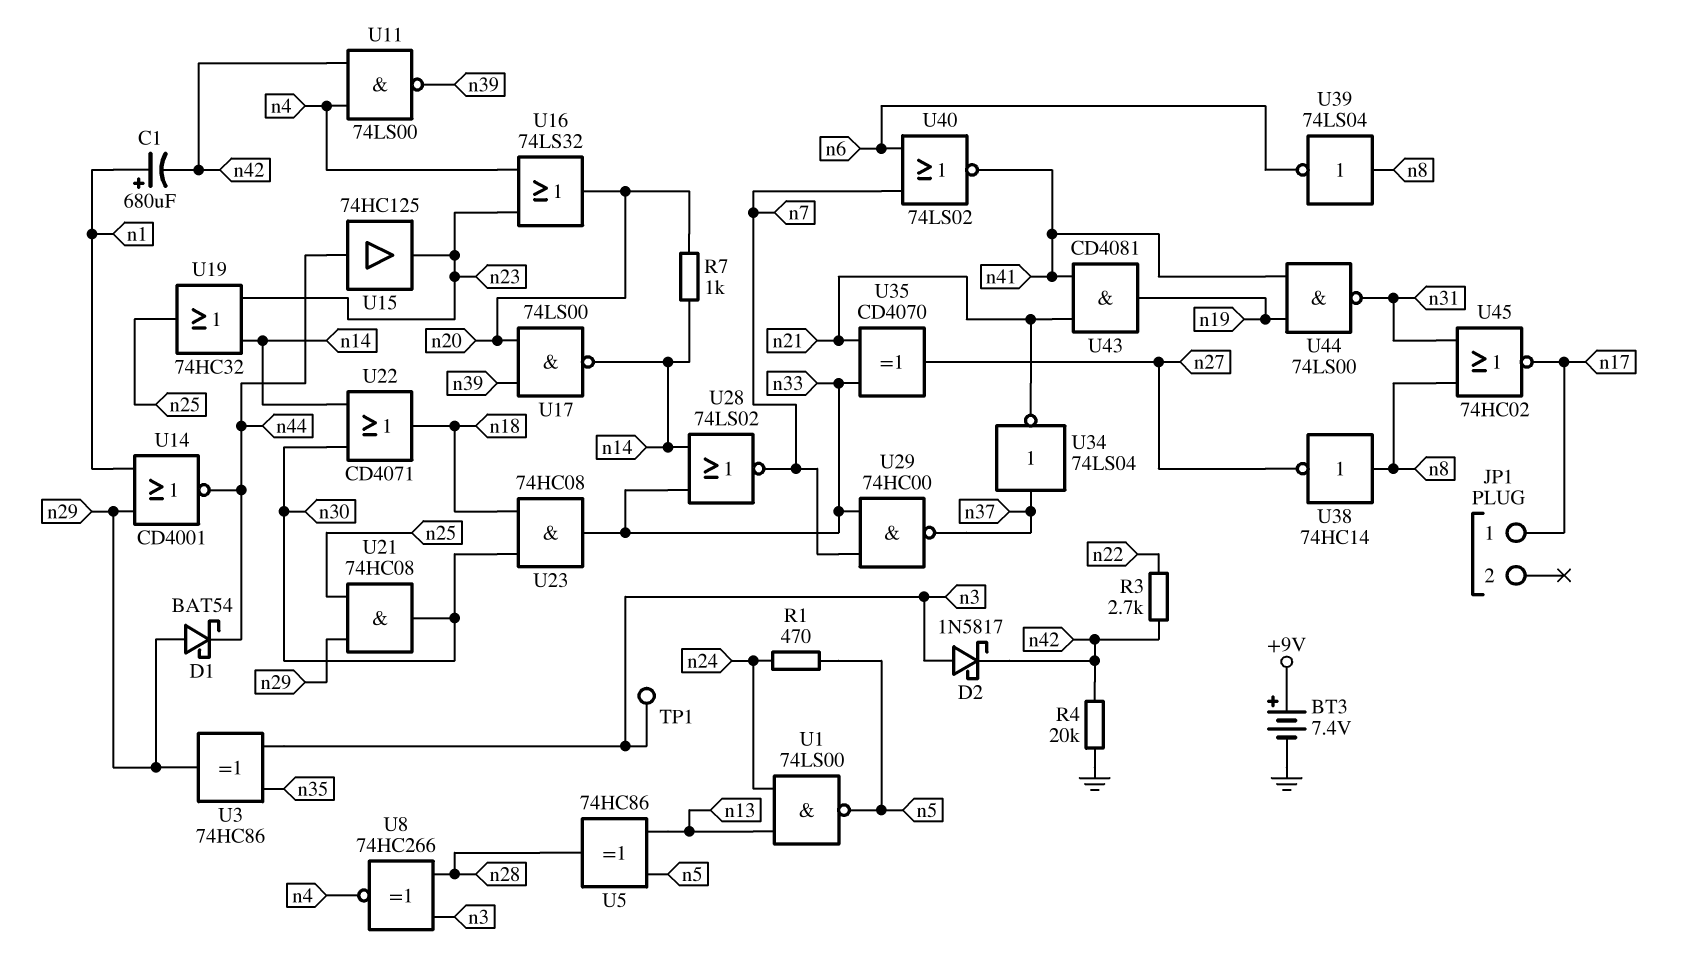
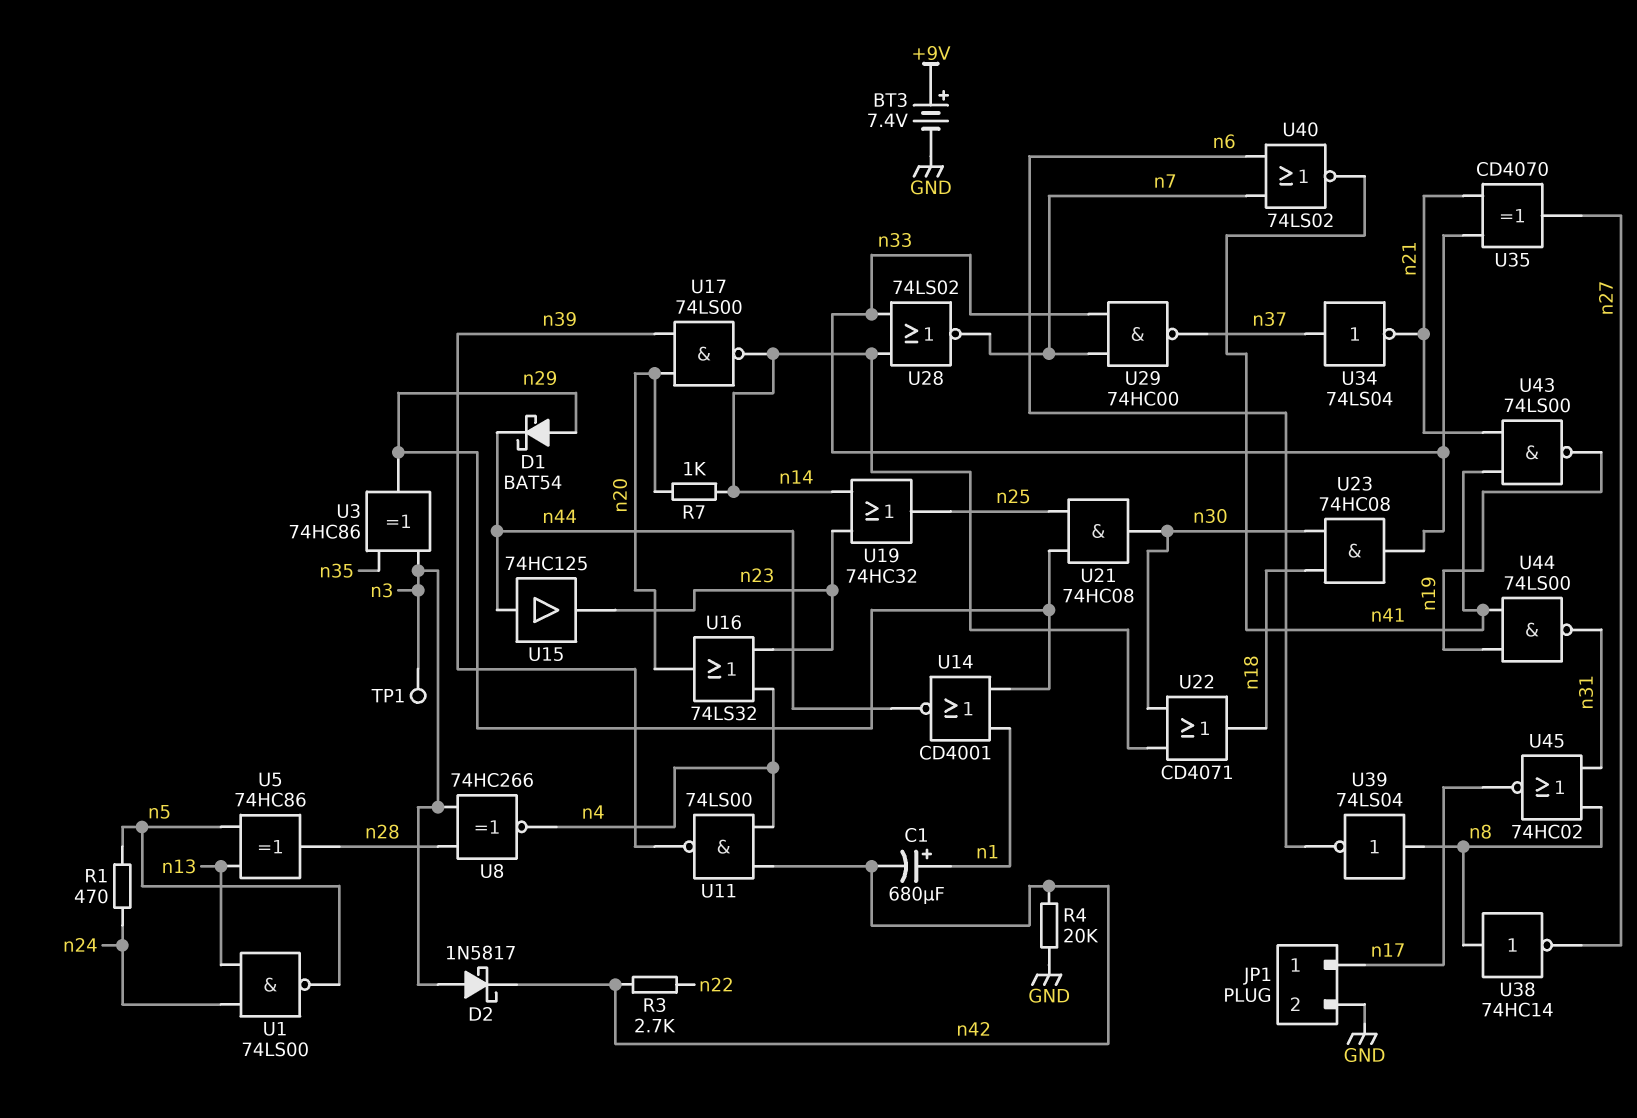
JP1 pin 2: none -> GND
U43: AND CD4081 (in n21, in n41, out n19) -> NAND 74LS00 (in n21, in n41, out n19)

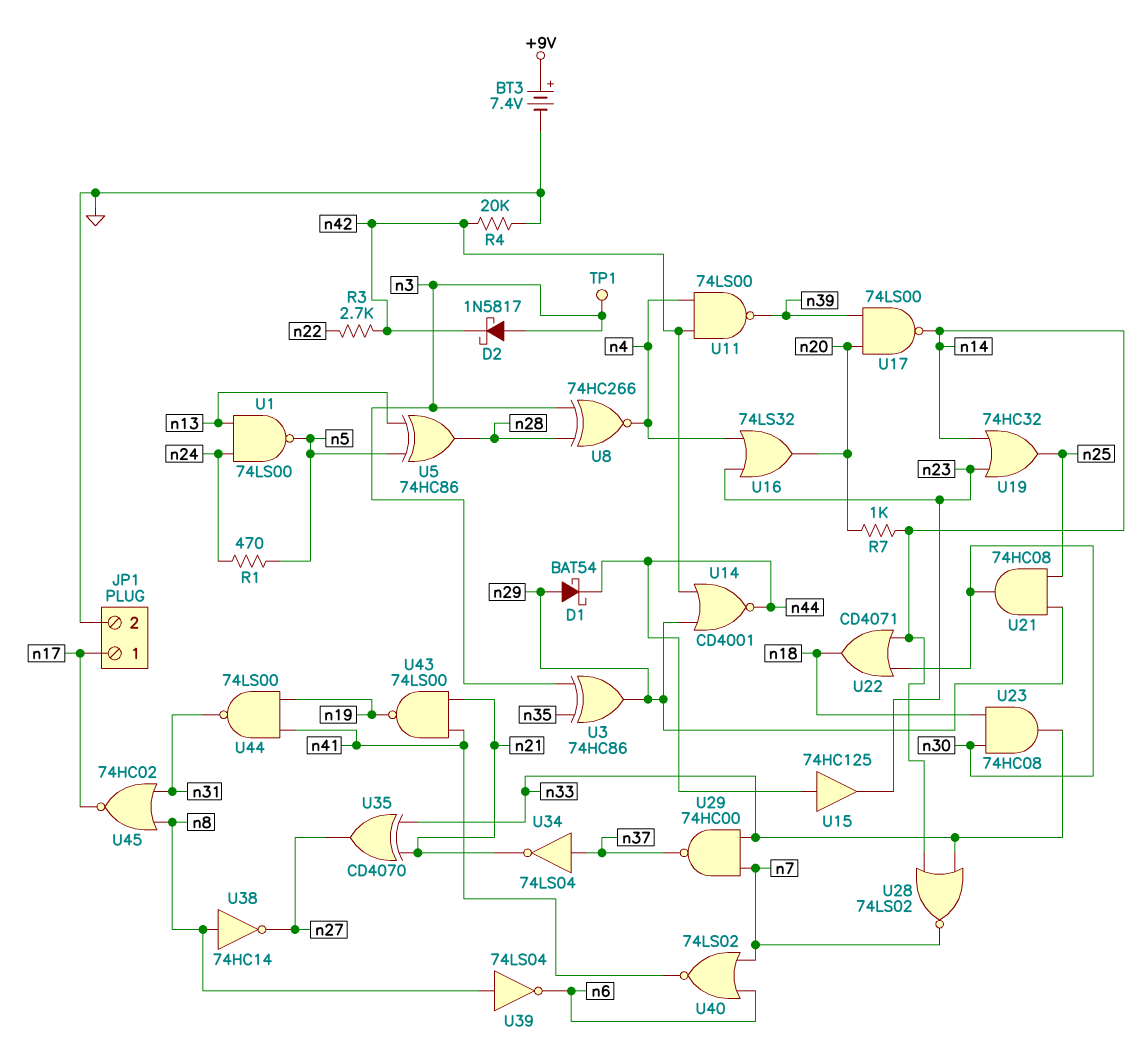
C1: 680uF (plus n1, minus n42) -> none
U14: NOR CD4001 (in n1, in n29, out n44) -> NOR CD4001 (in n29, in n42, out n44)

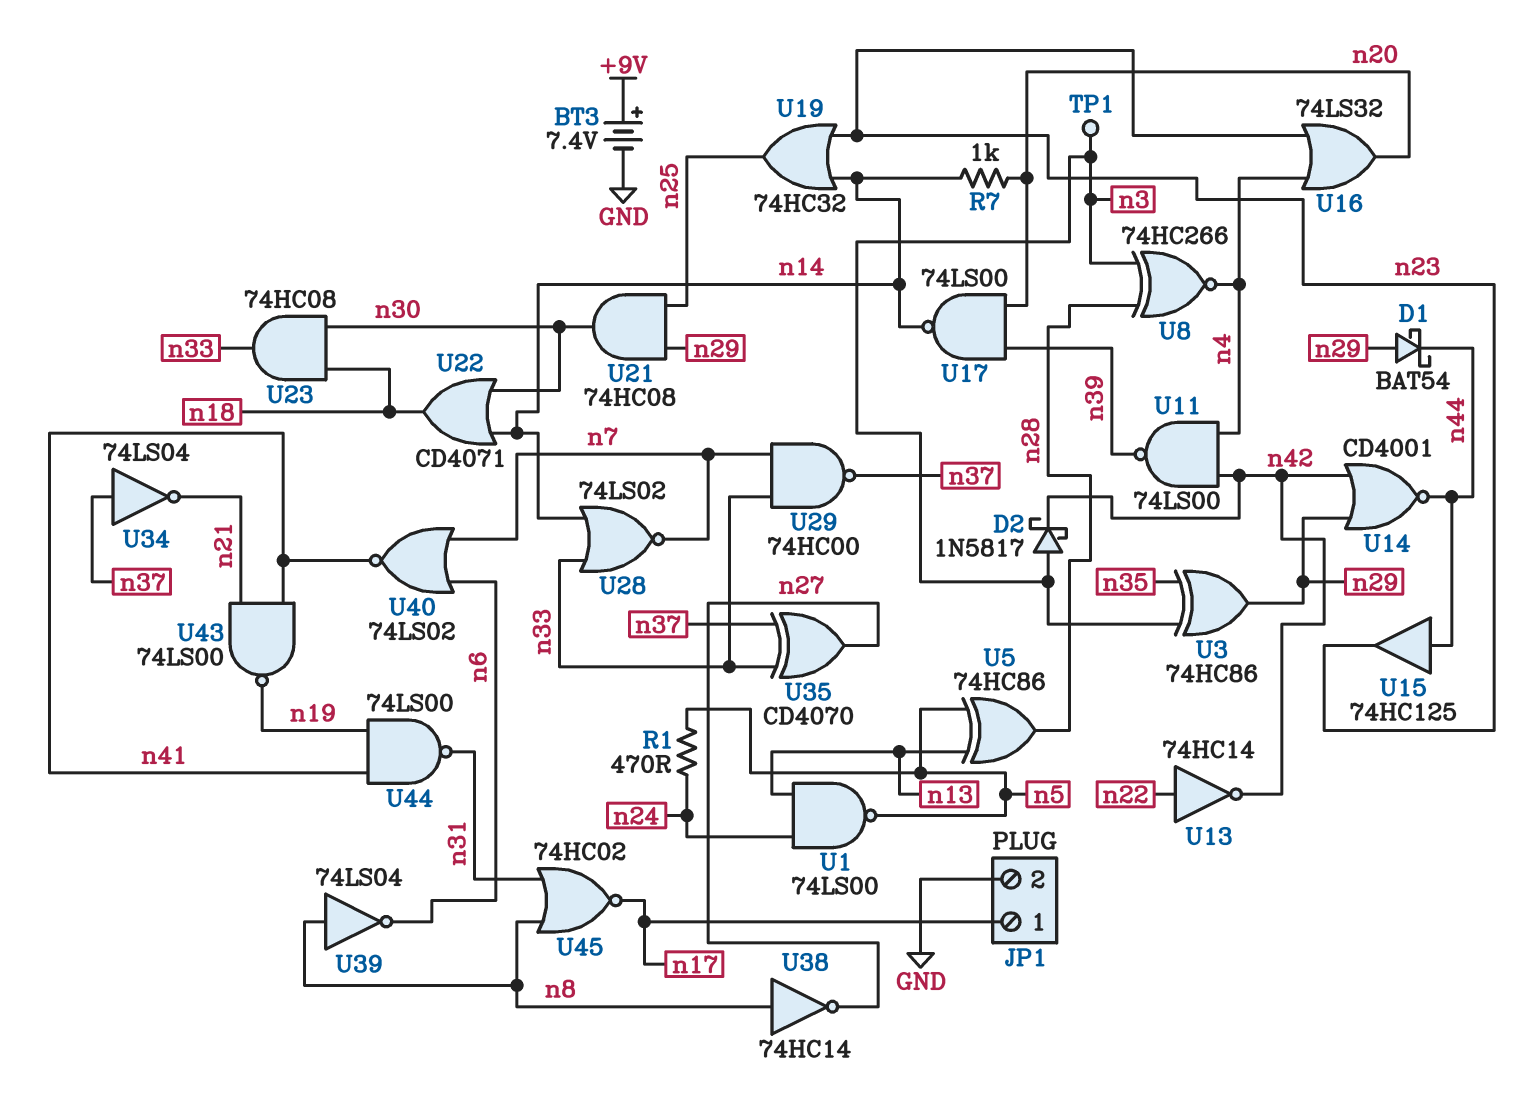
R3: 2.7k (n22, n42) -> none
R4: 20k (GND, n42) -> none
U13: none -> NOT 74HC14 (in n22, out n42)
U35: XOR CD4070 (in n21, in n33, out n27) -> XOR CD4070 (in n33, in n37, out n27)

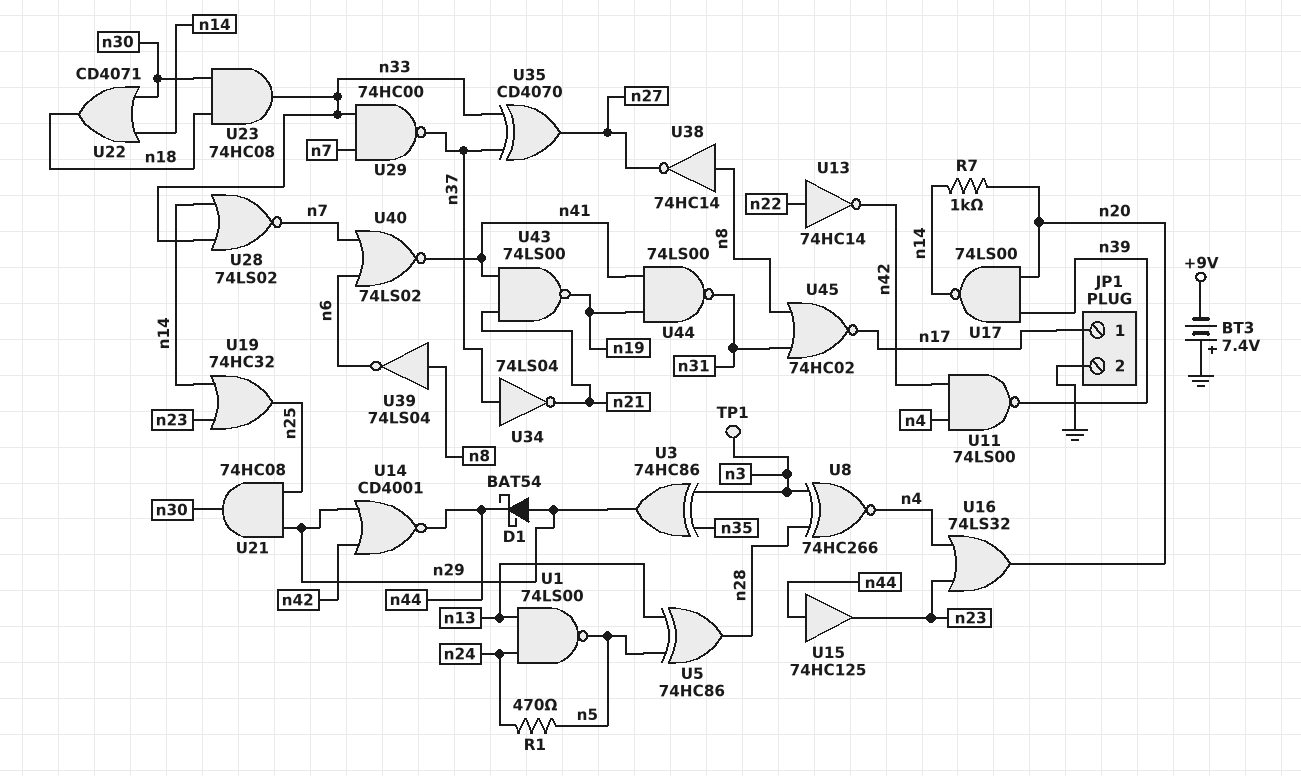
BT3: 7.4V (plus +9V, minus GND) -> 7.4V (plus GND, minus +9V)
D2: schottky 1N5817 (A n3, K n42) -> none

